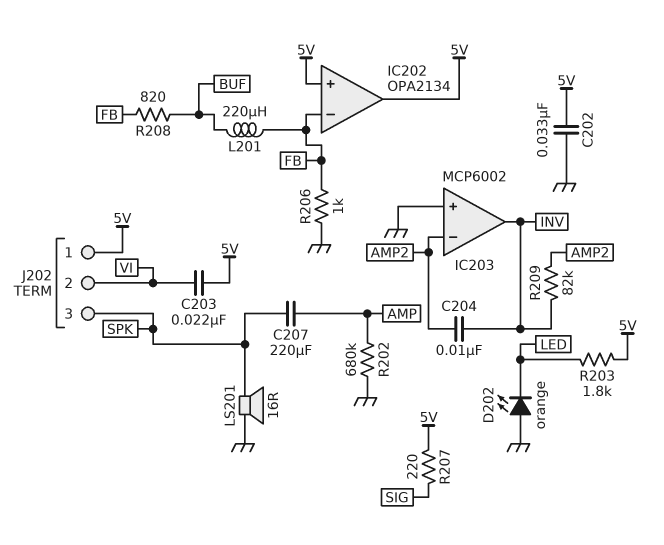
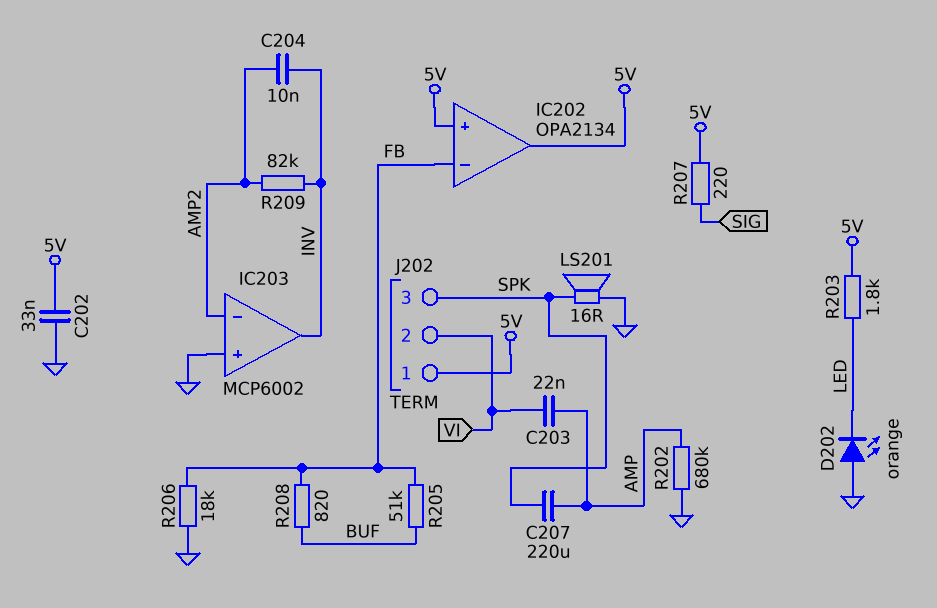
C203: 22nF (5V, VI) -> 22nF (AMP, VI)
L201: 220uH (BUF, FB) -> none
R205: none -> 51k (BUF, FB)
R206: 1k (FB, GND) -> 18k (FB, GND)

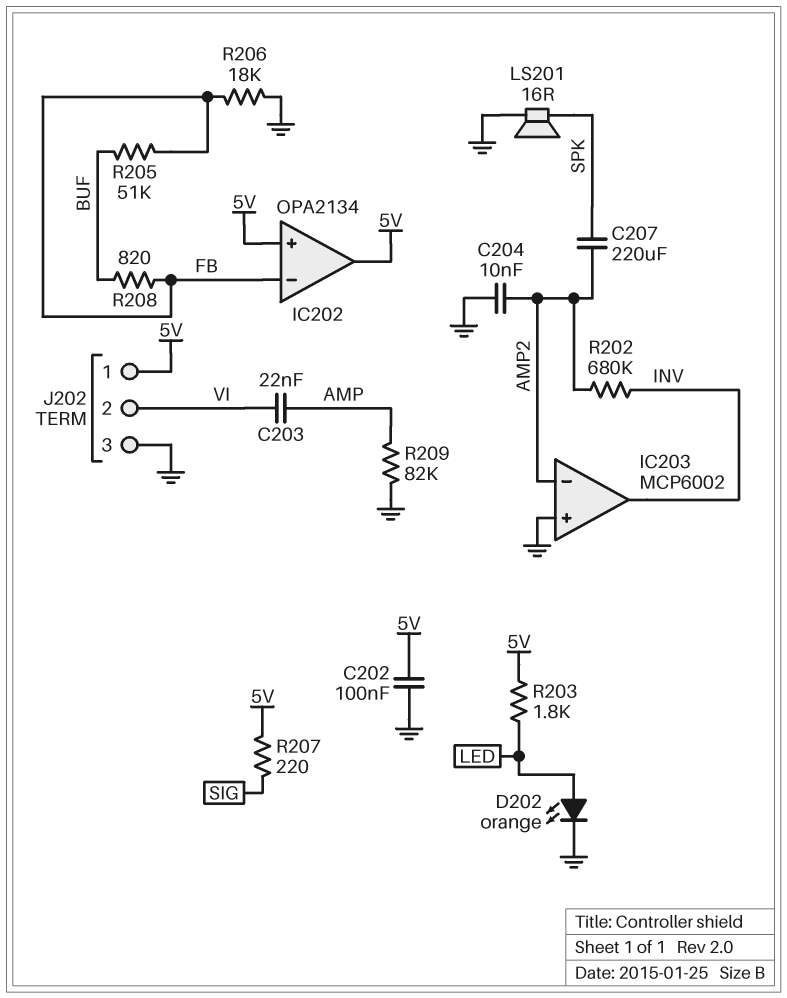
C202: 33nF (5V, GND) -> 100nF (5V, GND)
C204: 10nF (AMP2, INV) -> 10nF (AMP2, GND)
C207: 220uF (AMP, SPK) -> 220uF (AMP2, SPK)
D202: LED orange (A GND, K LED) -> LED orange (A LED, K GND)
J202 pin 3: SPK -> GND
R202: 680k (AMP, GND) -> 680k (AMP2, INV)
R209: 82k (AMP2, INV) -> 82k (AMP, GND)

